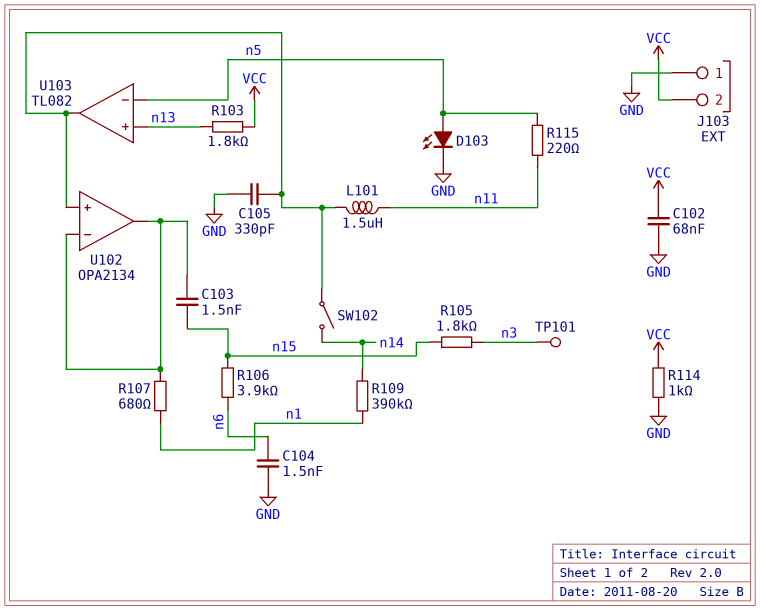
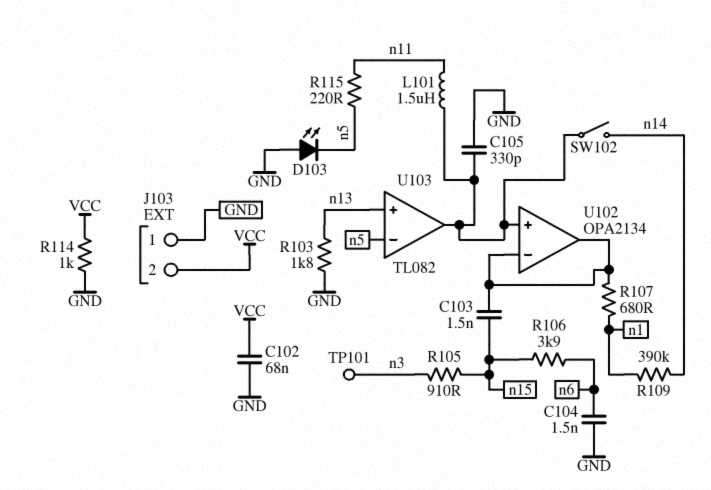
D103: LED (A n5, K GND) -> LED (A GND, K n5)
R103: 1.8k (VCC, n13) -> 1.8k (GND, n13)
R105: 1.8k (n3, n15) -> 910 (n3, n15)

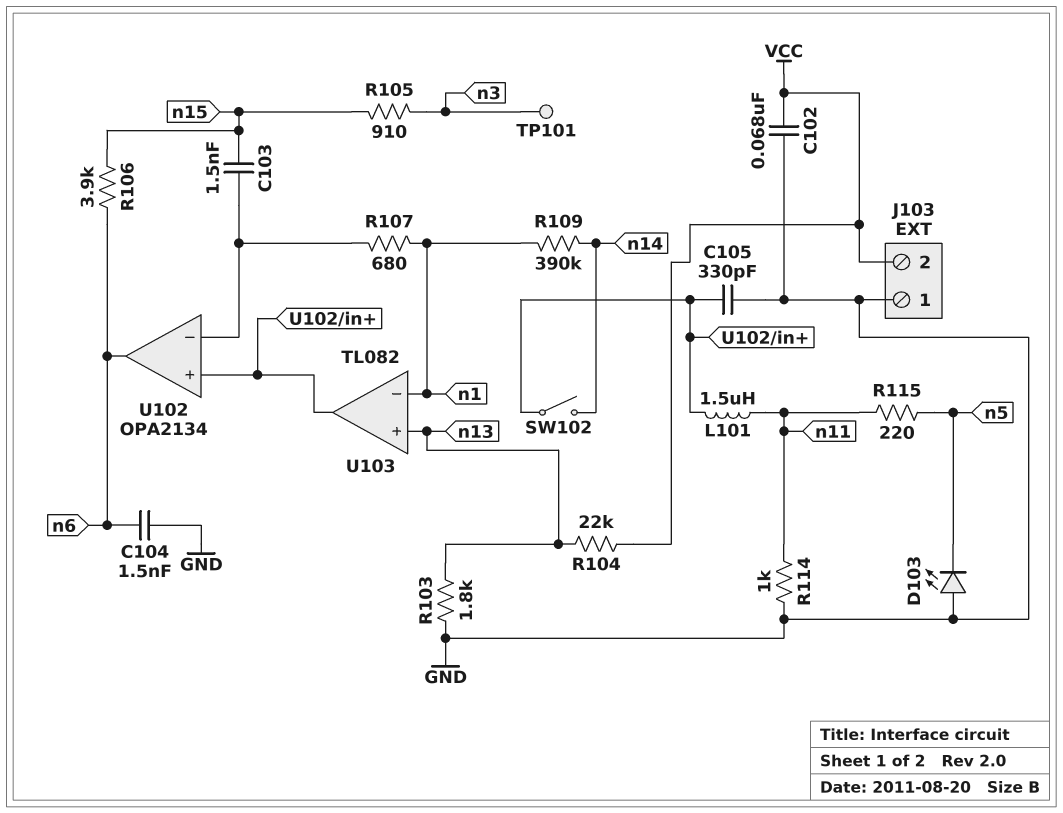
R104: none -> 22k (VCC, n13)
R114: 1k (GND, VCC) -> 1k (GND, n11)
U102 pin out: U102/in- -> n6
U103 pin in-: n5 -> n1

